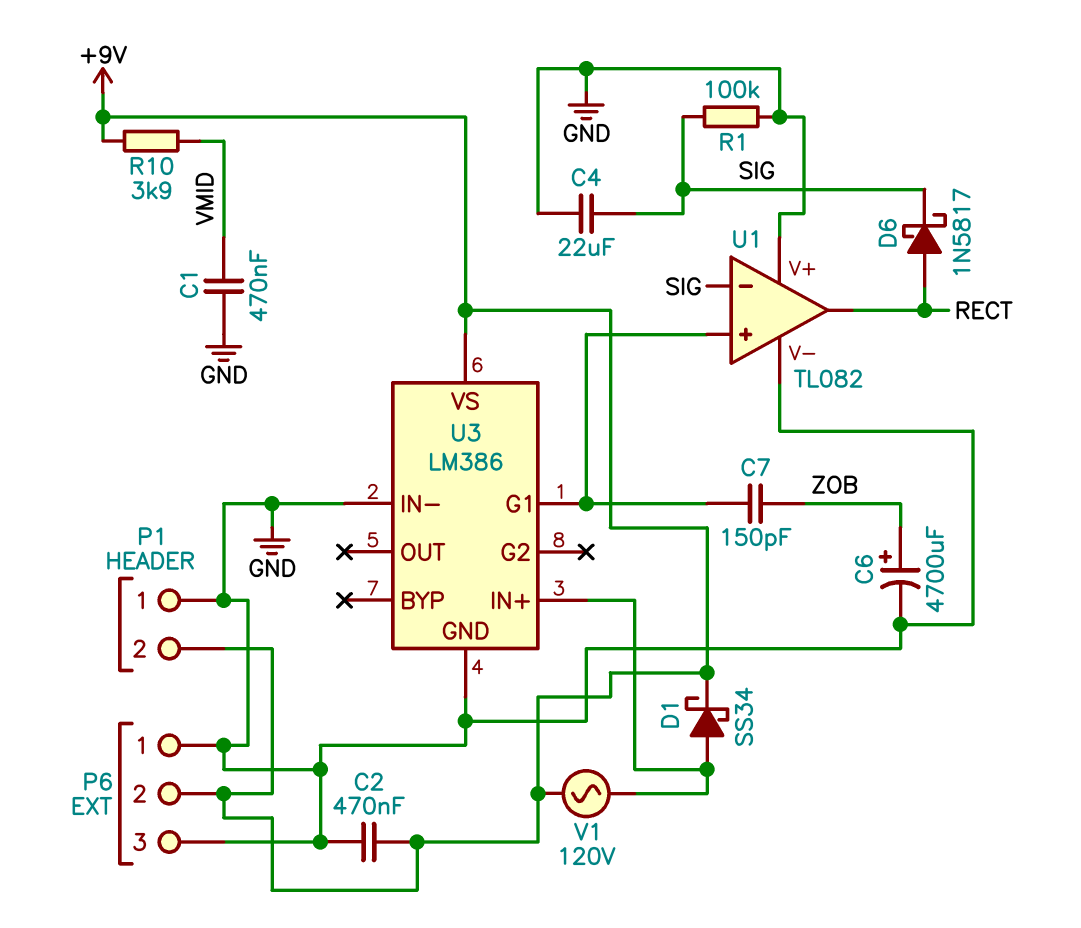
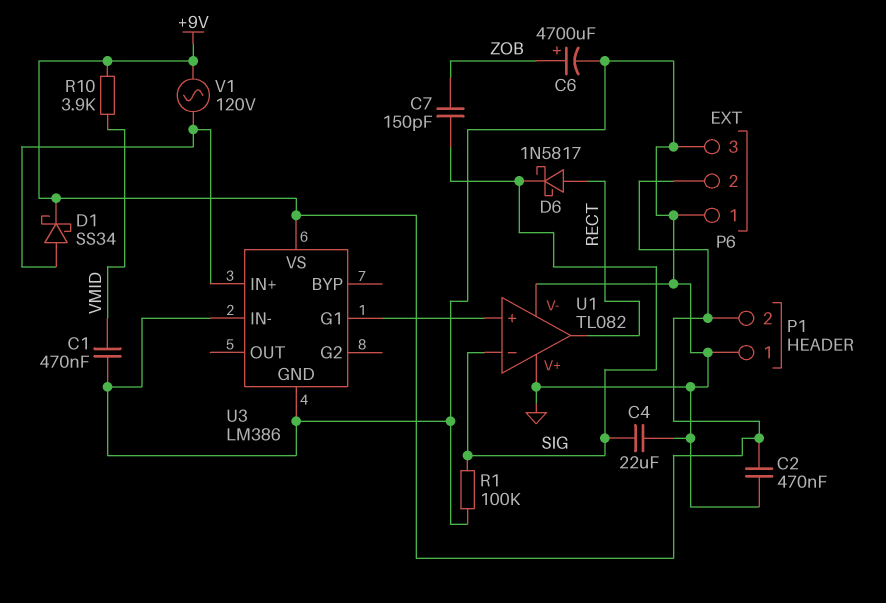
C7: 150pF (U1/in+, ZOB) -> 150pF (SIG, ZOB)

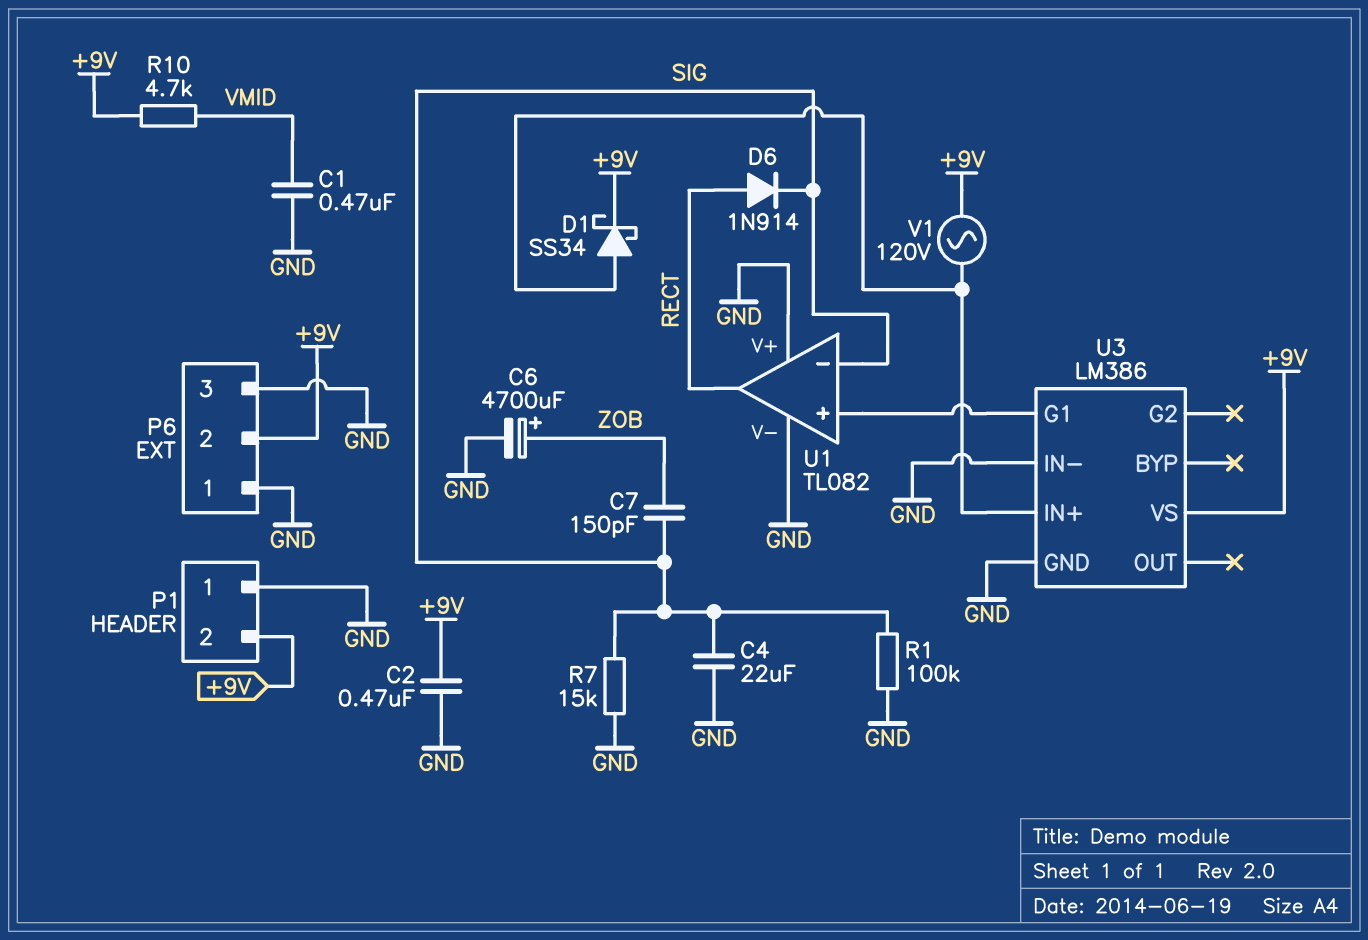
D6: schottky 1N5817 (A RECT, K SIG) -> diode 1N914 (A RECT, K SIG)
R7: none -> 15k (GND, SIG)
R10: 3.9k (+9V, VMID) -> 4.7k (+9V, VMID)

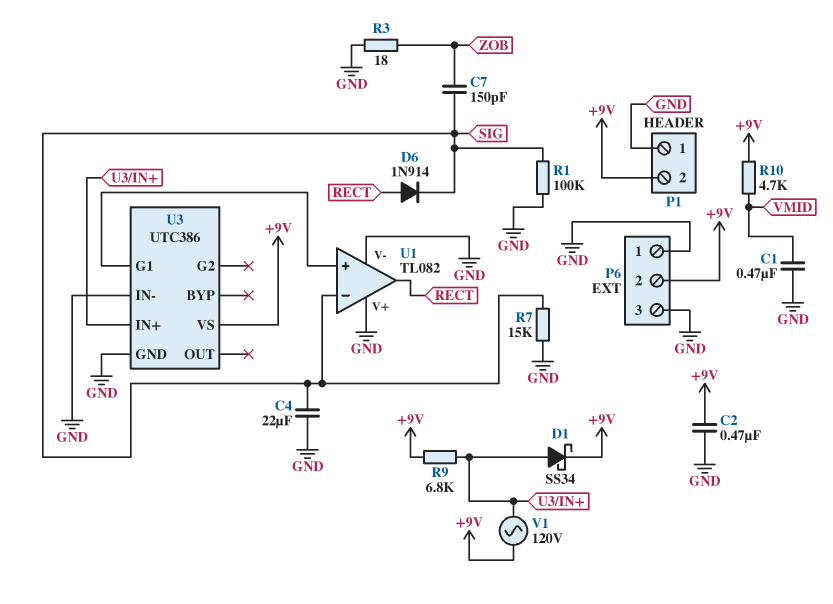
C6: 4700uF (plus ZOB, minus GND) -> none
R3: none -> 18 (GND, ZOB)
R9: none -> 6.8k (+9V, U3/IN+)
U3: LM386 -> UTC386

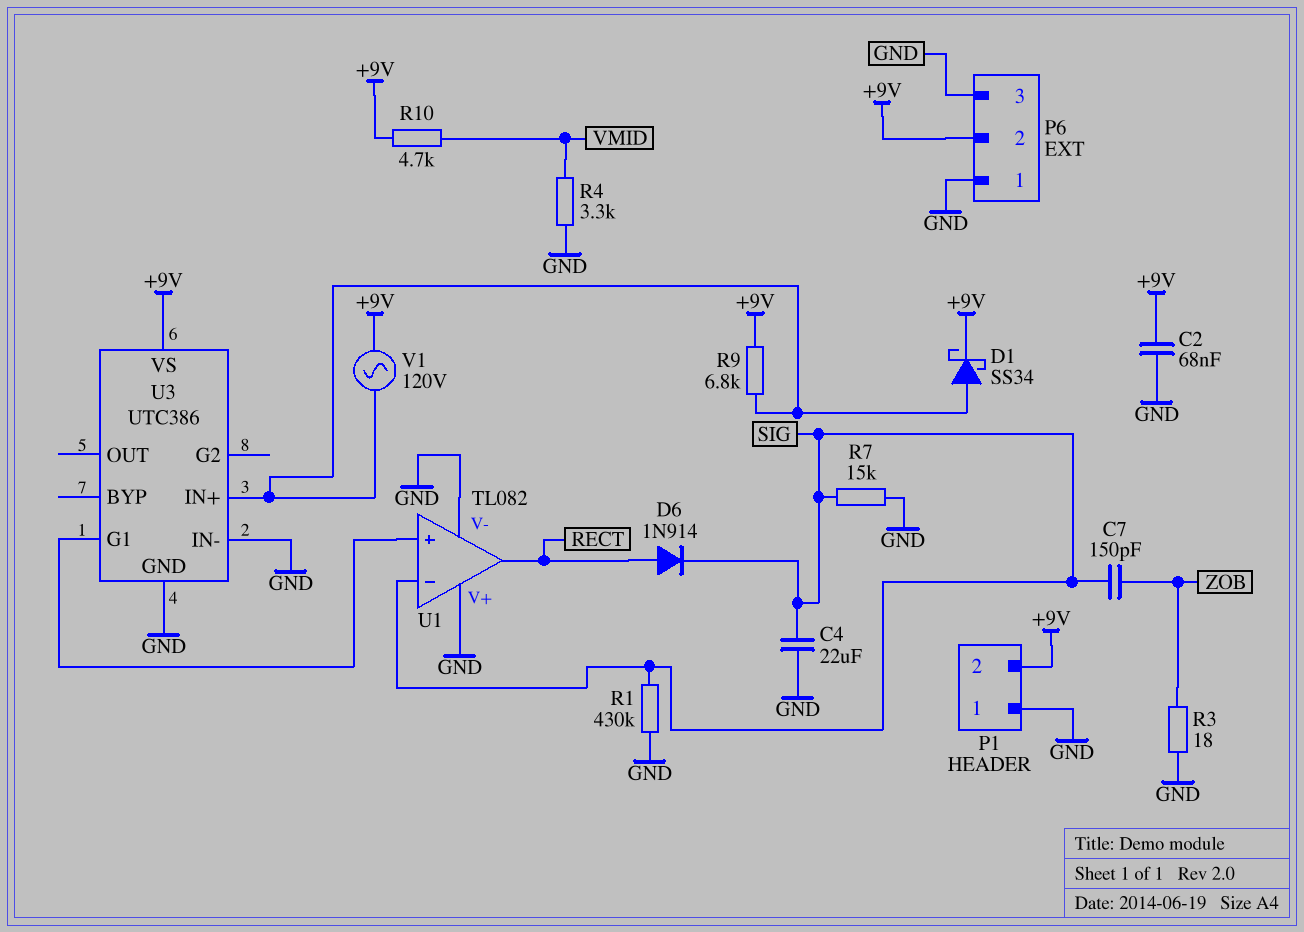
C1: 470nF (GND, VMID) -> none
C2: 470nF (+9V, GND) -> 68nF (+9V, GND)
R1: 100k (GND, SIG) -> 430k (GND, SIG)
R4: none -> 3.3k (GND, VMID)

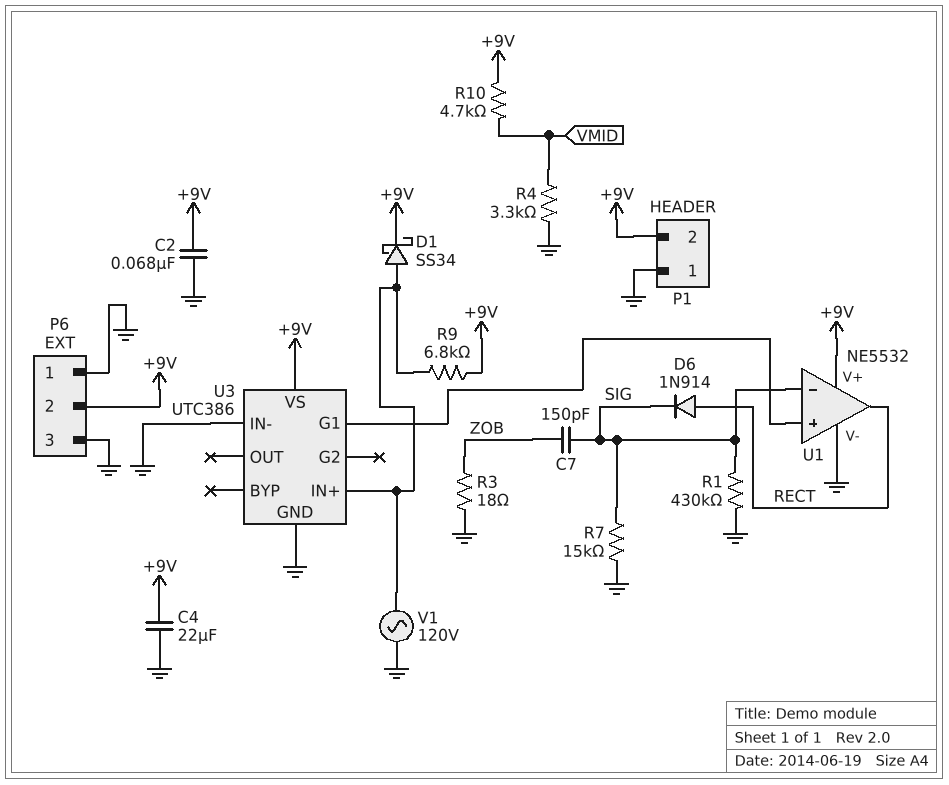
C4: 22uF (GND, SIG) -> 22uF (+9V, GND)
U1: TL082 -> NE5532
U1 pin V+: GND -> +9V
V1: AC 120V (+9V, U3/IN+) -> AC 120V (GND, U3/IN+)

